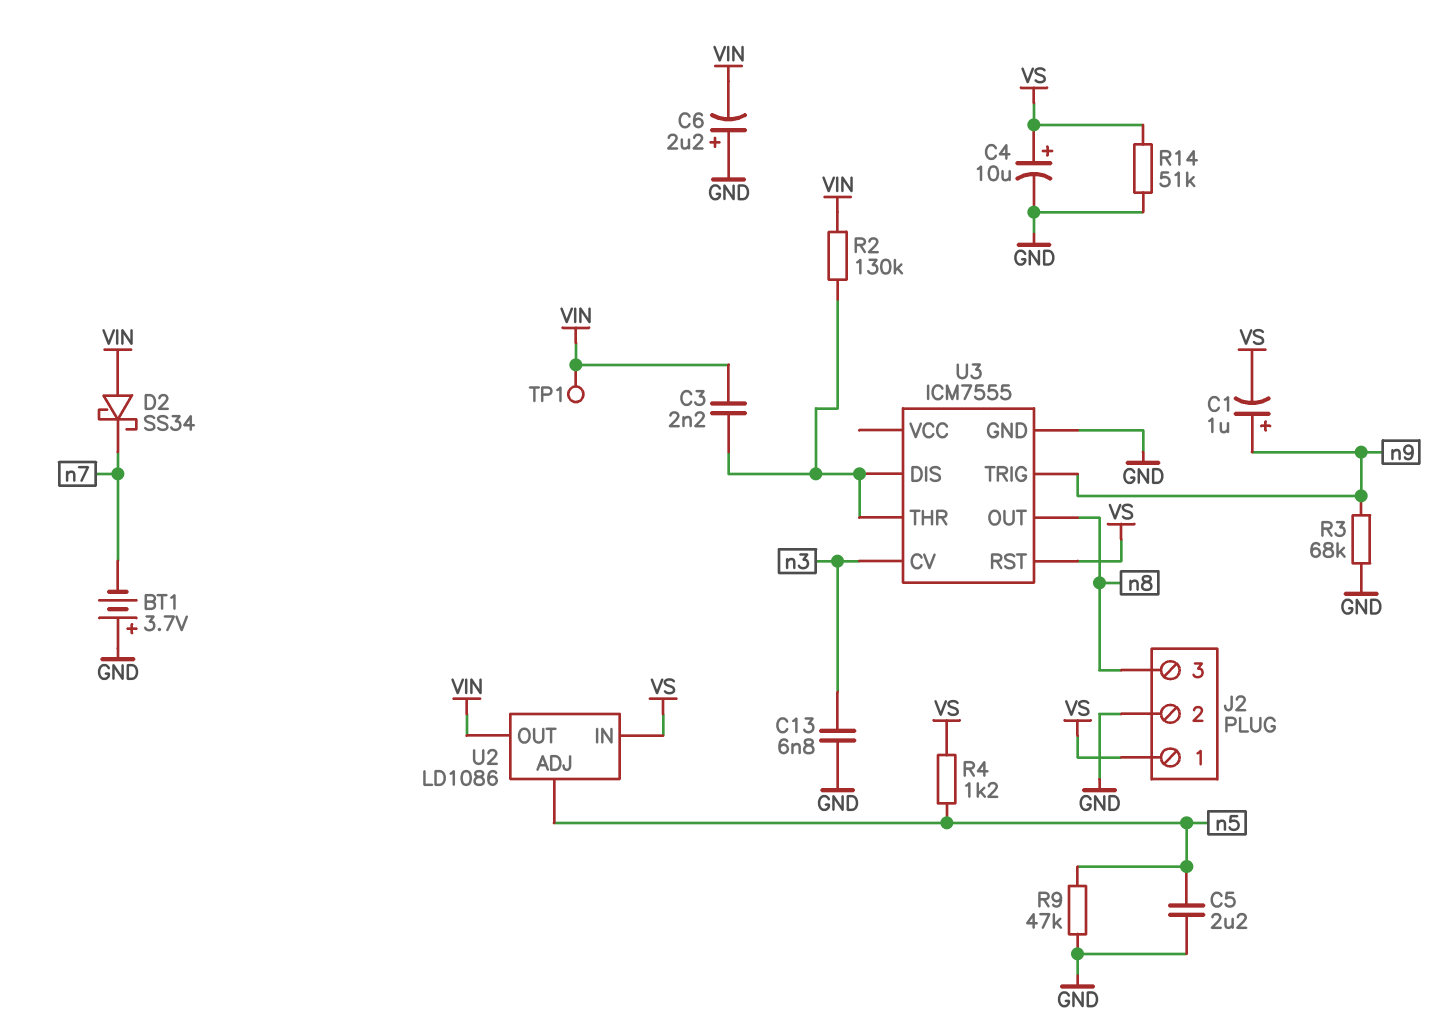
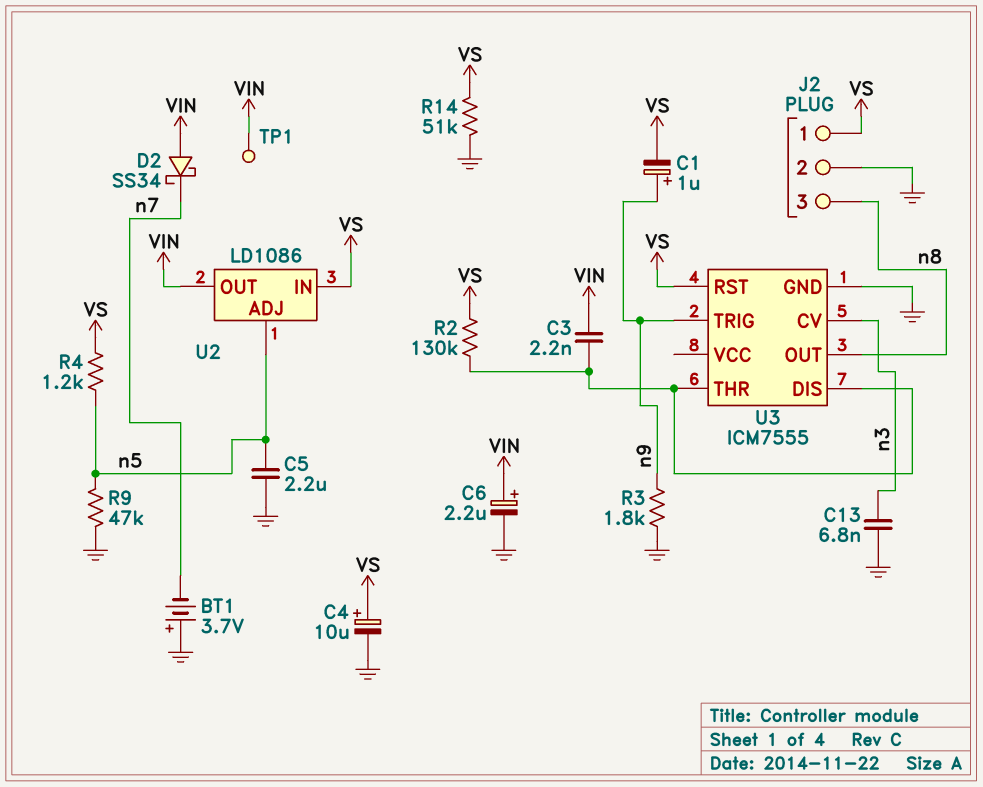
C6: 2.2uF (plus GND, minus VIN) -> 2.2uF (plus VIN, minus GND)
R2: 130k (U3/DIS, VIN) -> 130k (U3/DIS, VS)
R3: 68k (GND, n9) -> 1.8k (GND, n9)

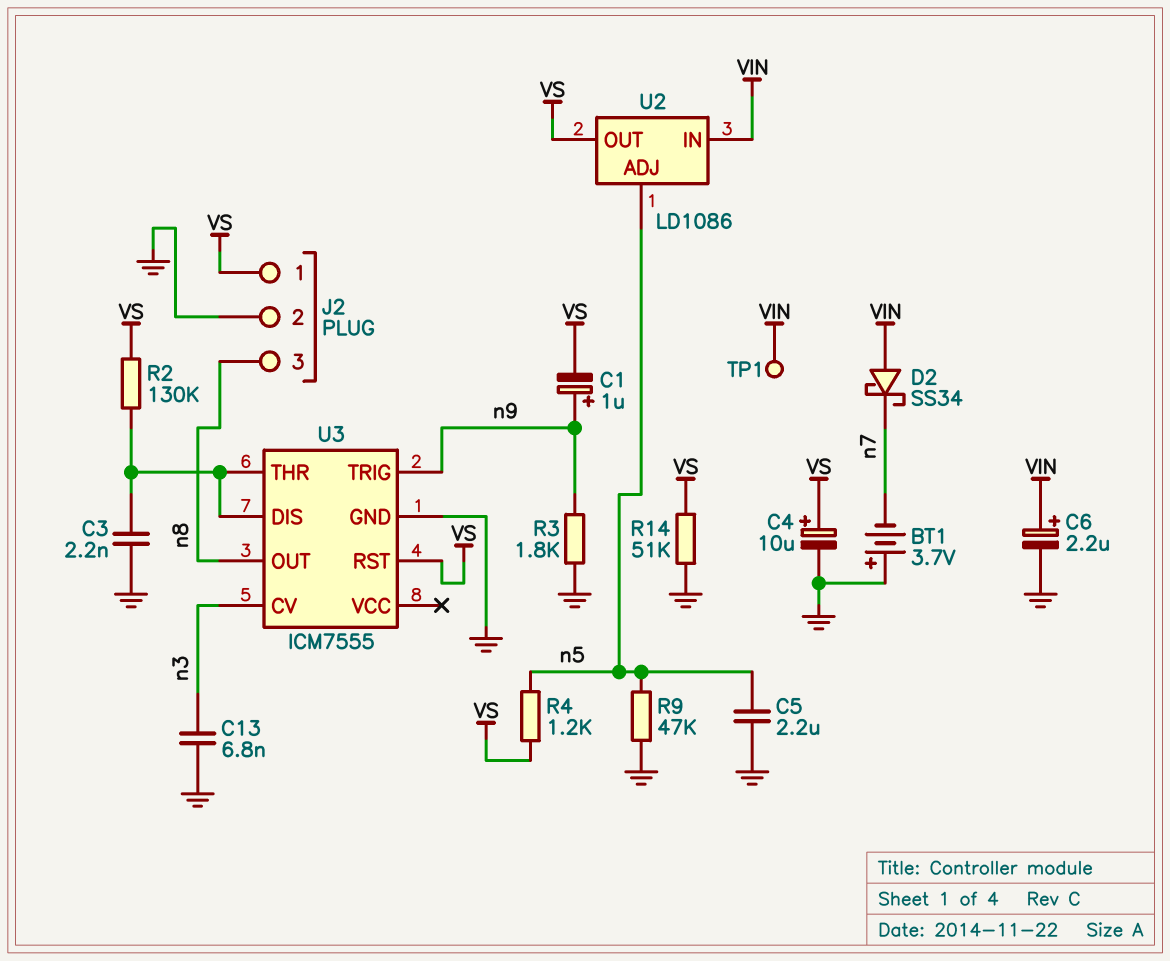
C3: 2.2nF (U3/DIS, VIN) -> 2.2nF (GND, U3/DIS)
U2 pin IN: VS -> VIN
U2 pin OUT: VIN -> VS

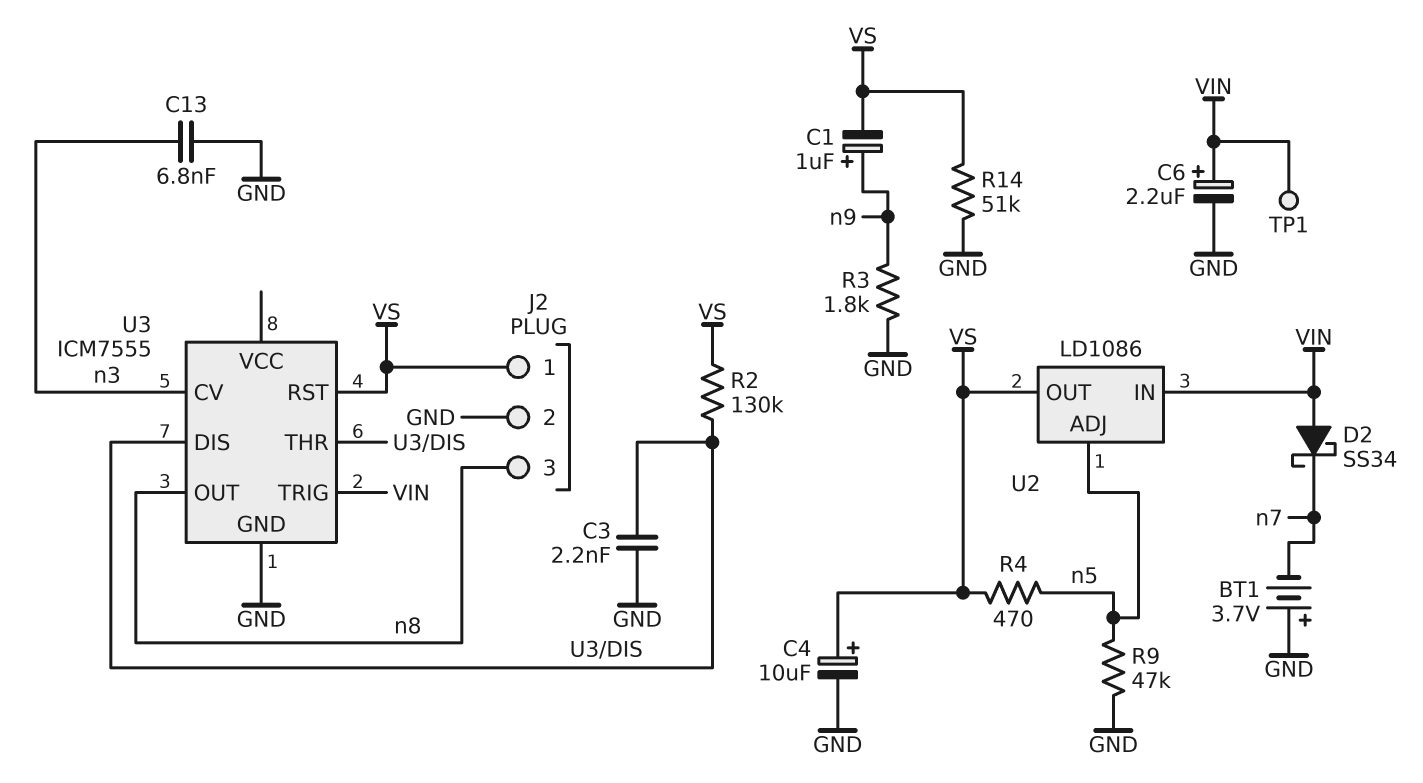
C5: 2.2uF (GND, n5) -> none
R4: 1.2k (VS, n5) -> 470 (VS, n5)
U3 pin TRIG: n9 -> VIN

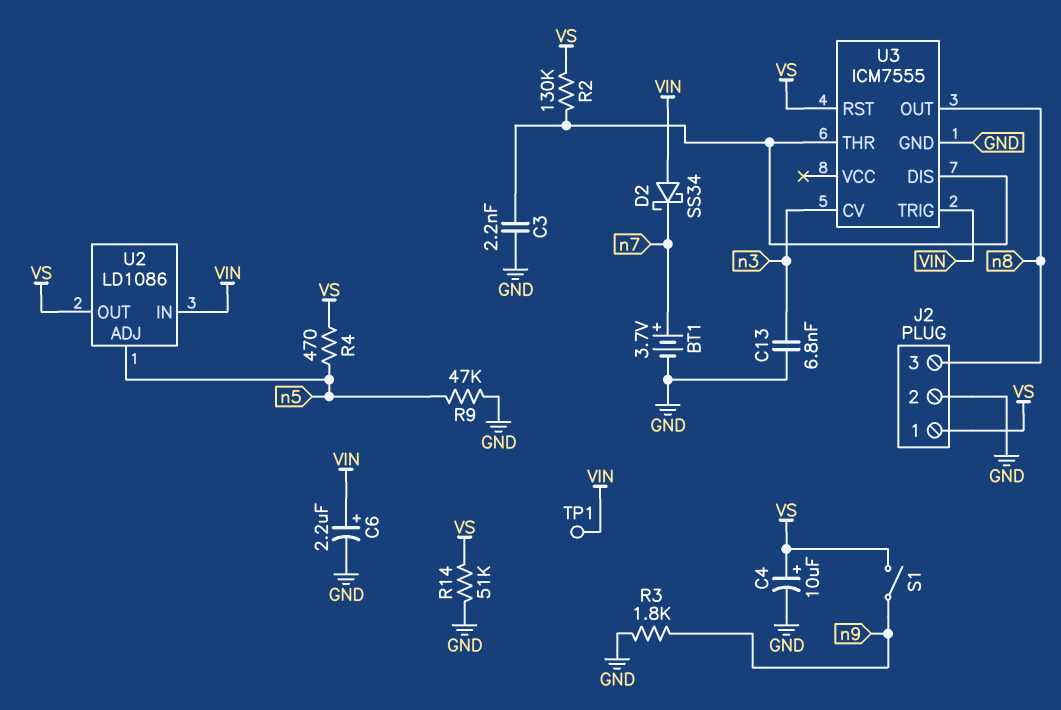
BT1: 3.7V (plus GND, minus n7) -> 3.7V (plus n7, minus GND)
C1: 1uF (plus n9, minus VS) -> none
S1: none -> switch (VS, n9)

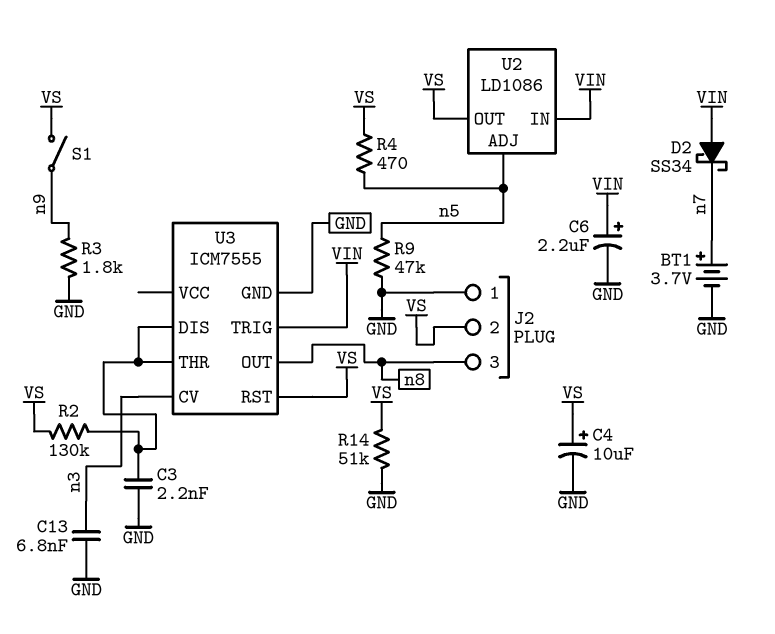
J2 pin 1: VS -> GND
J2 pin 2: GND -> VS
TP1: test point (VIN) -> none

